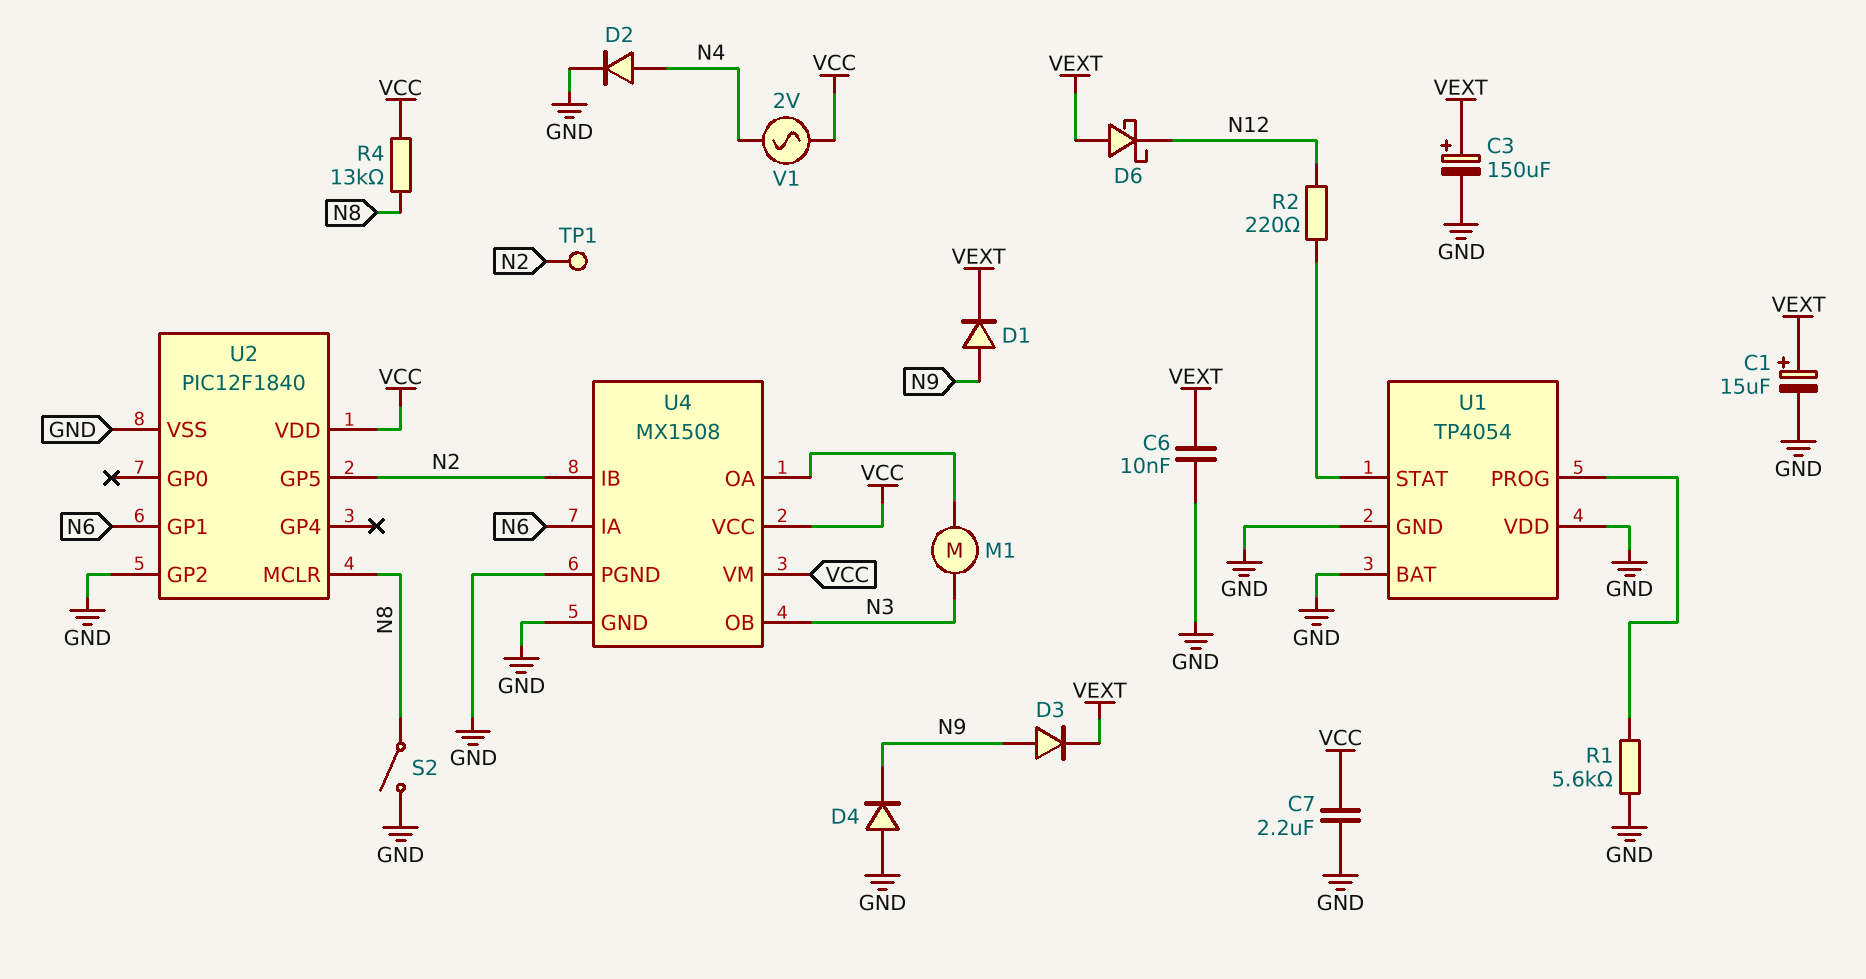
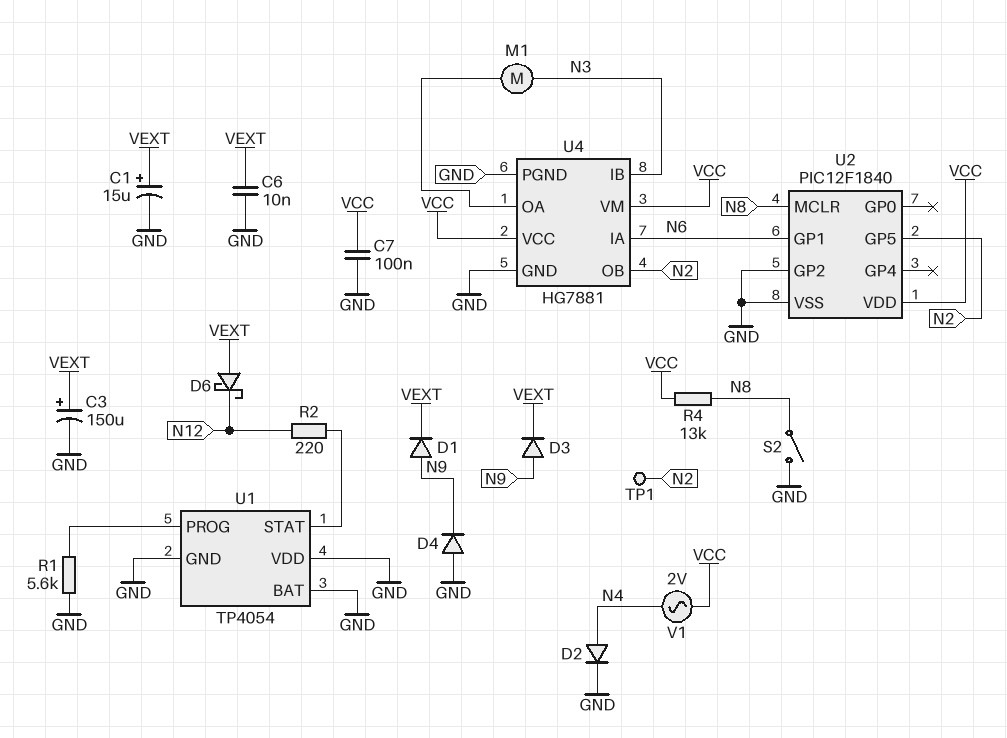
C7: 2.2uF (GND, VCC) -> 100nF (GND, VCC)
U4: MX1508 -> HG7881
U4 pin IB: N2 -> N3
U4 pin OB: N3 -> N2

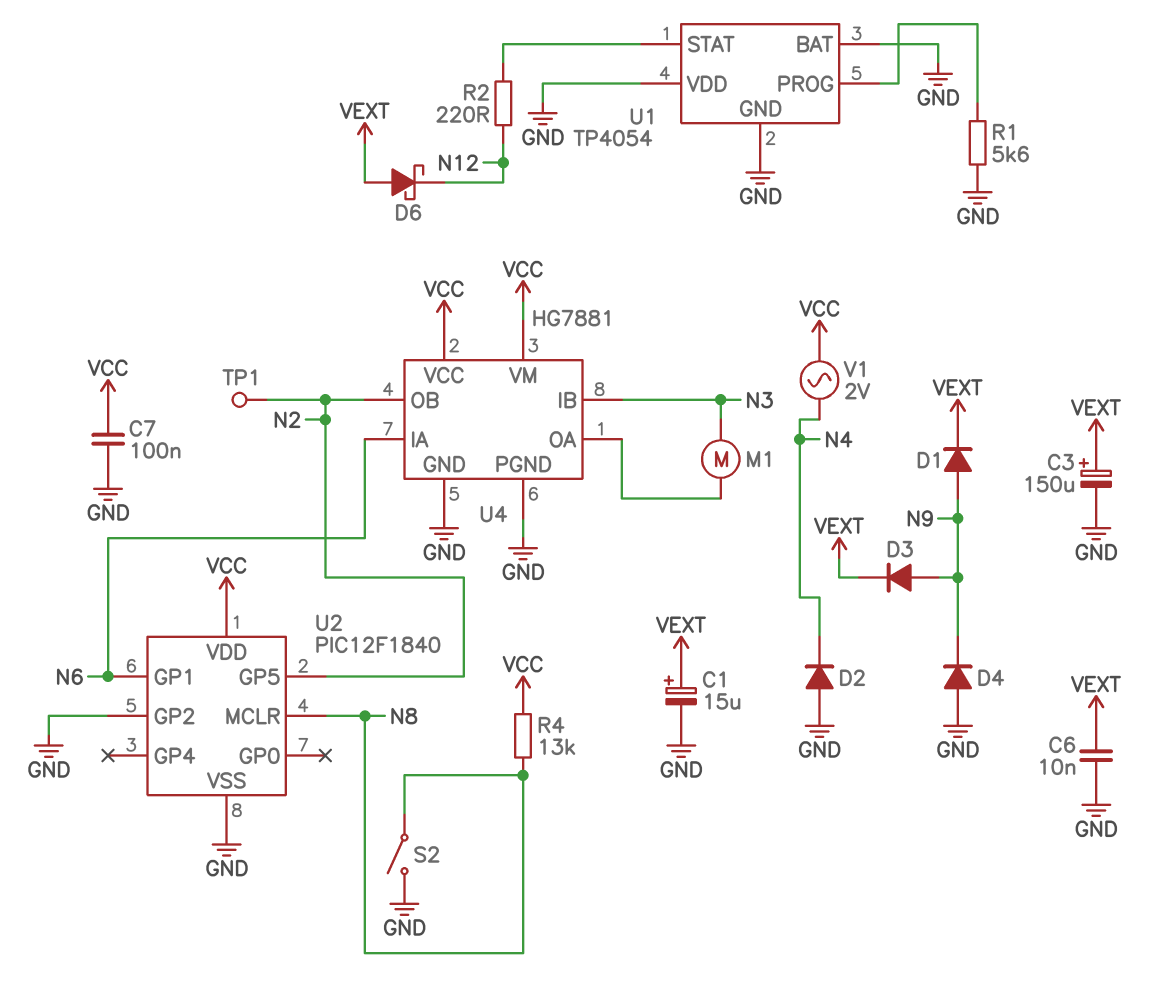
D2: diode (A N4, K GND) -> diode (A GND, K N4)

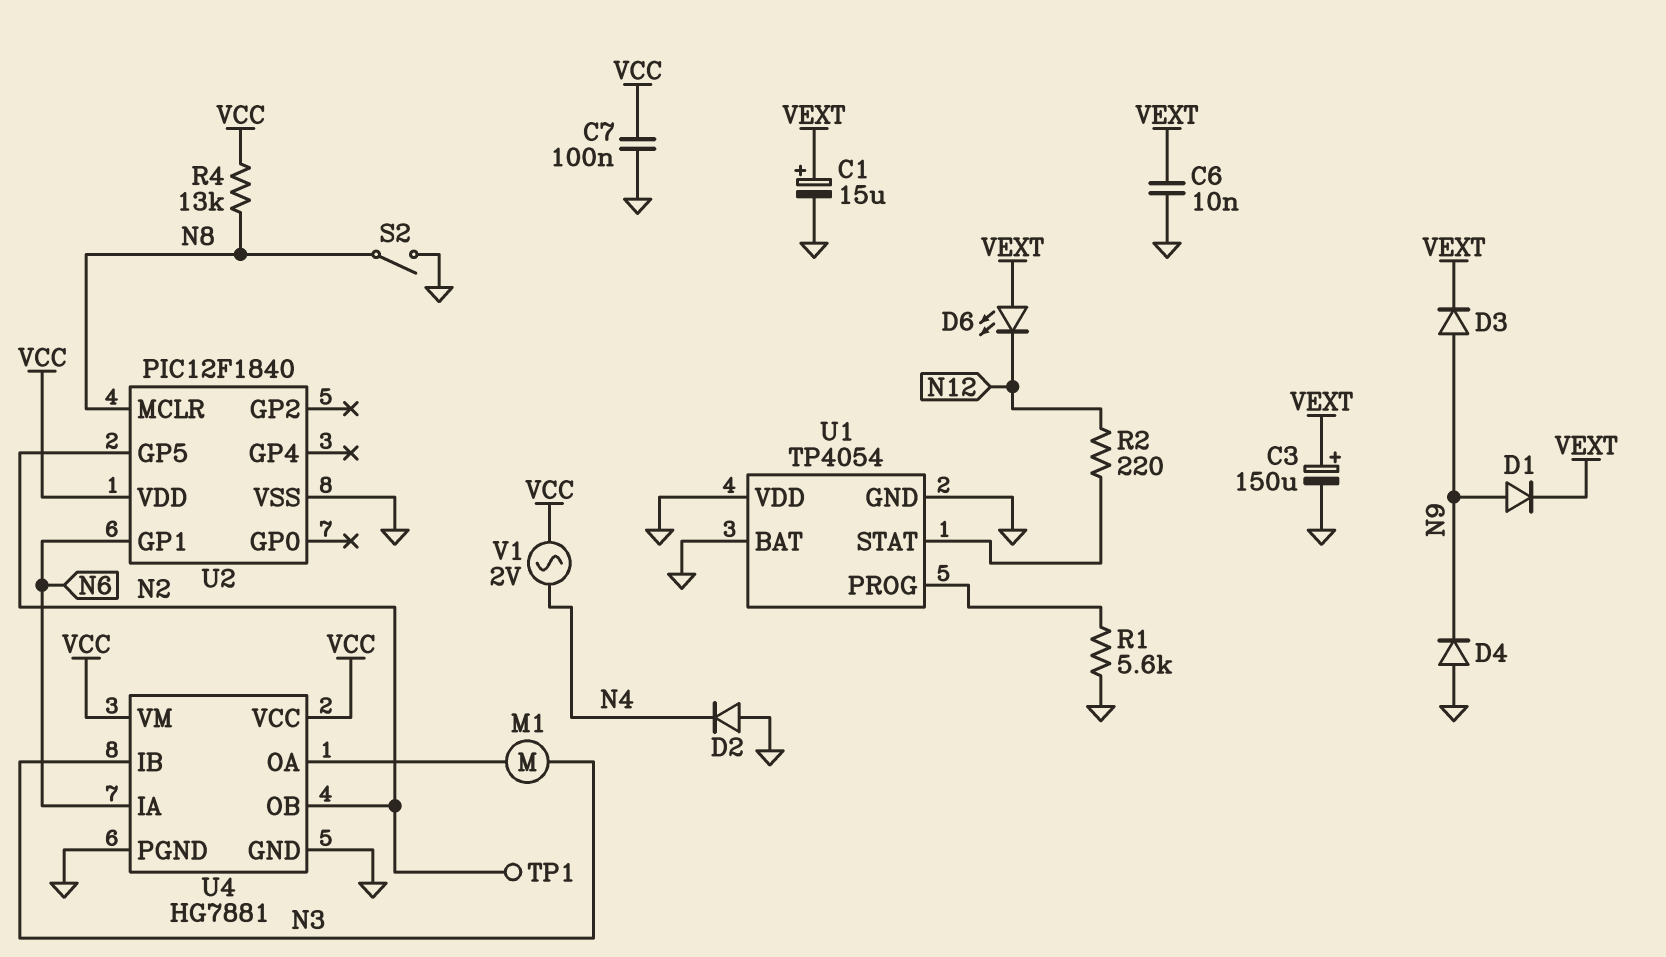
D6: schottky (A VEXT, K N12) -> LED (A VEXT, K N12)
U2 pin GP2: GND -> none

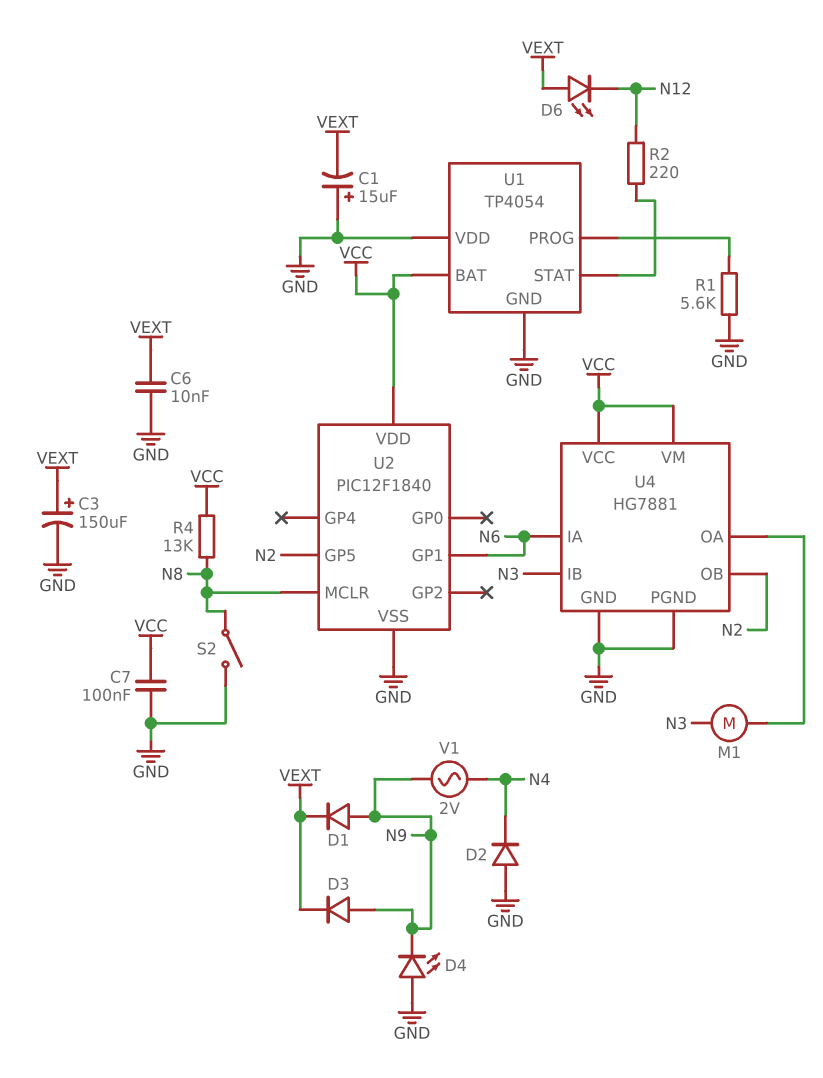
C1: 15uF (plus VEXT, minus GND) -> 15uF (plus GND, minus VEXT)
D4: diode (A GND, K N9) -> LED (A GND, K N9)
TP1: test point (N2) -> none
U1 pin BAT: GND -> VCC
V1: AC 2V (N4, VCC) -> AC 2V (N4, N9)

